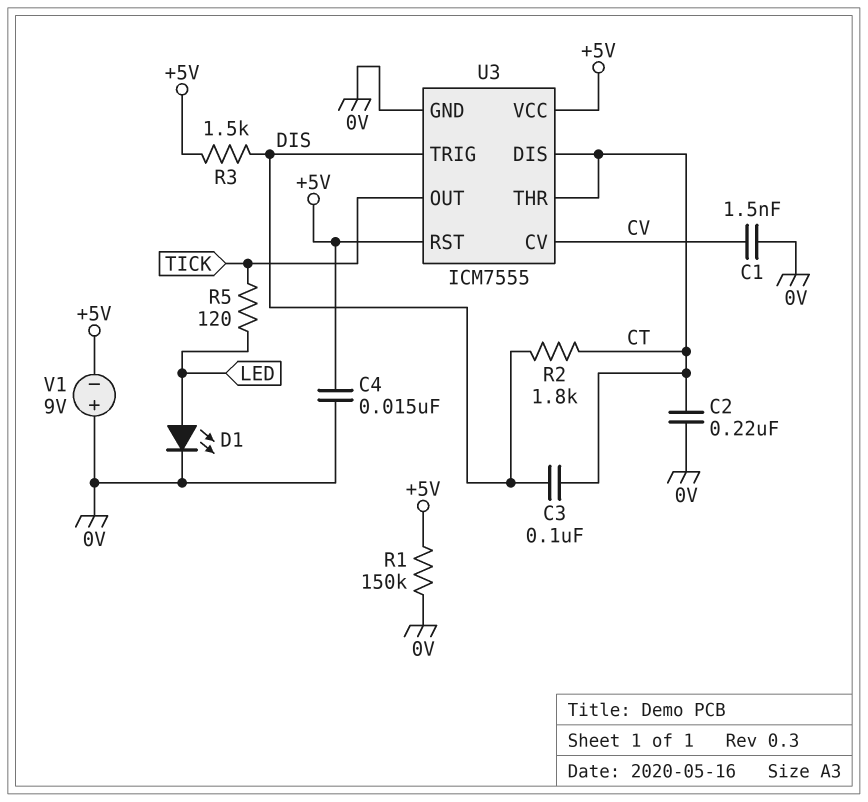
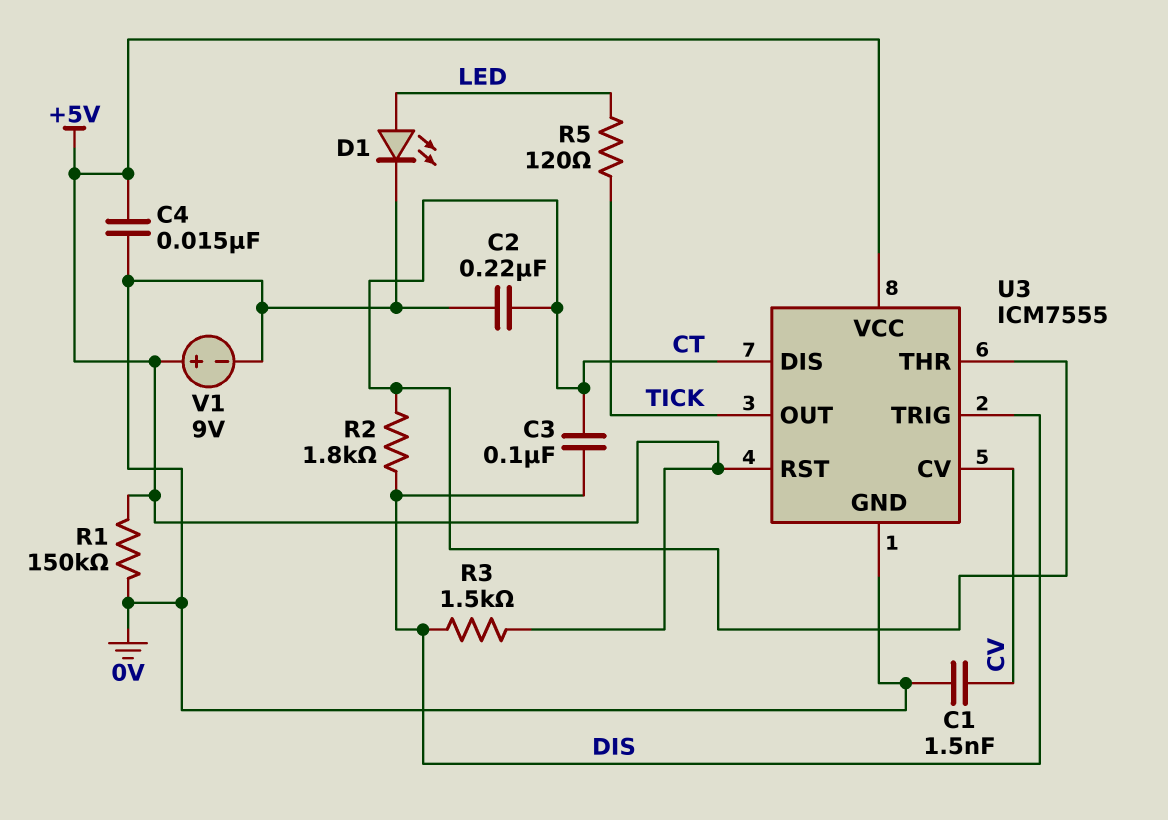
V1: 9V (plus 0V, minus +5V) -> 9V (plus +5V, minus 0V)

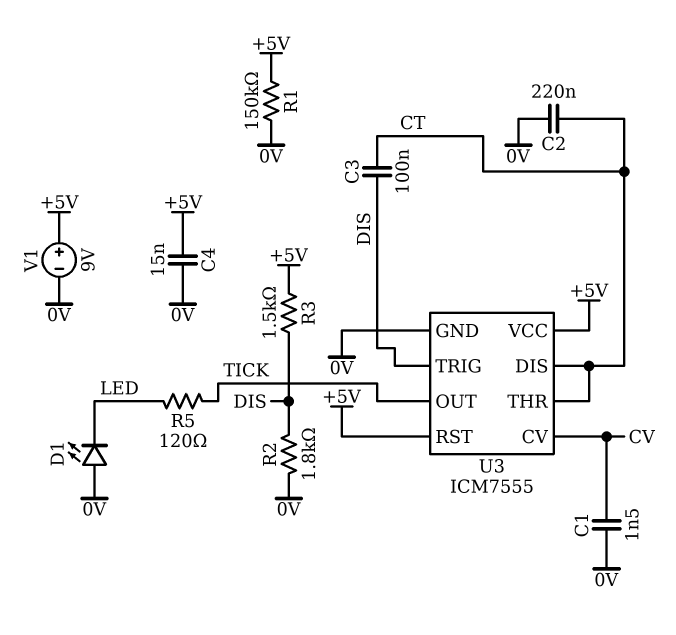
D1: LED (A LED, K 0V) -> LED (A 0V, K LED)
R2: 1.8k (CT, DIS) -> 1.8k (0V, DIS)

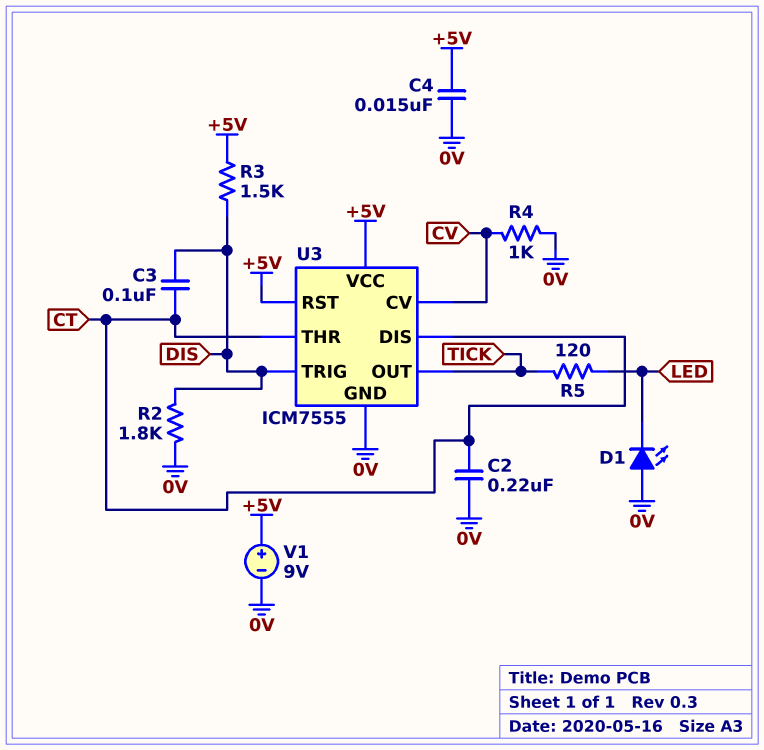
C1: 1.5nF (0V, CV) -> none
R1: 150k (+5V, 0V) -> none
R4: none -> 1k (0V, CV)

